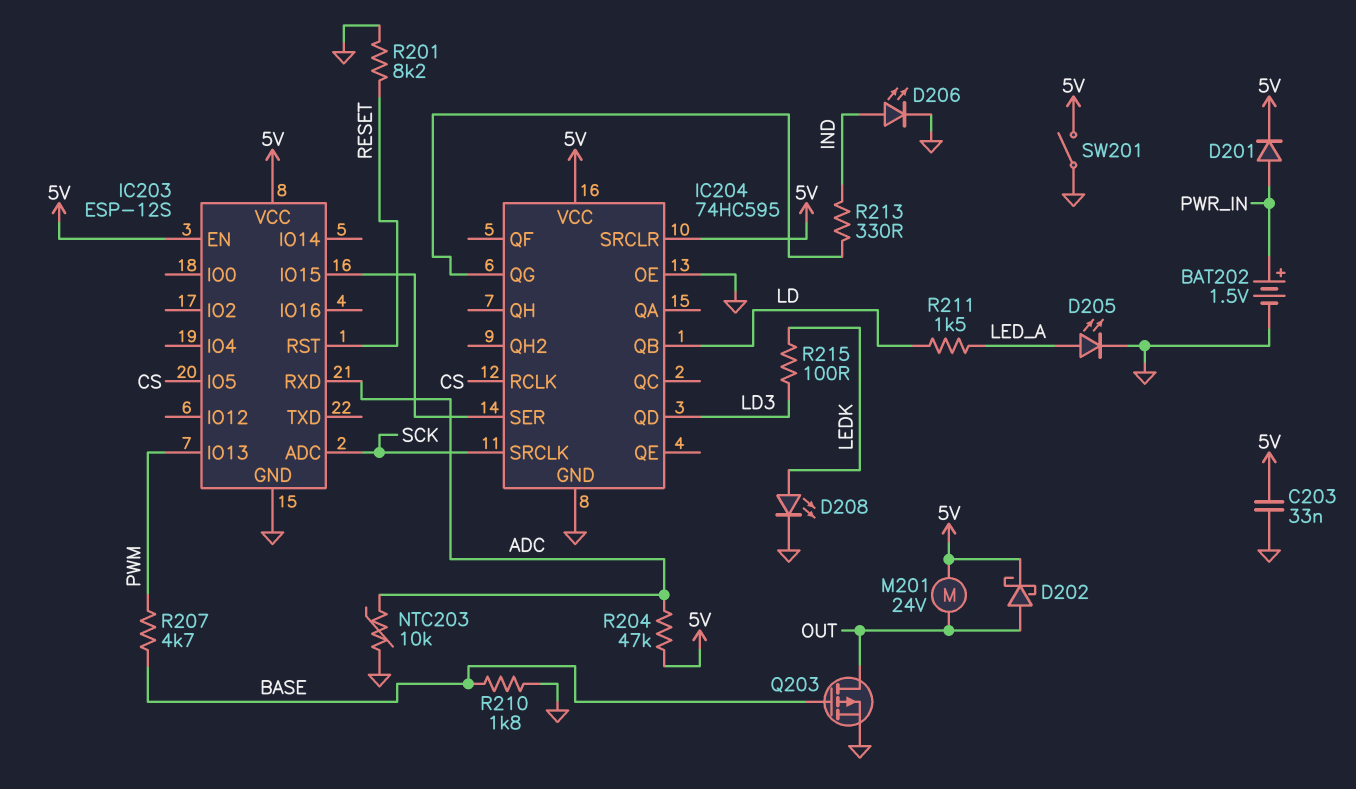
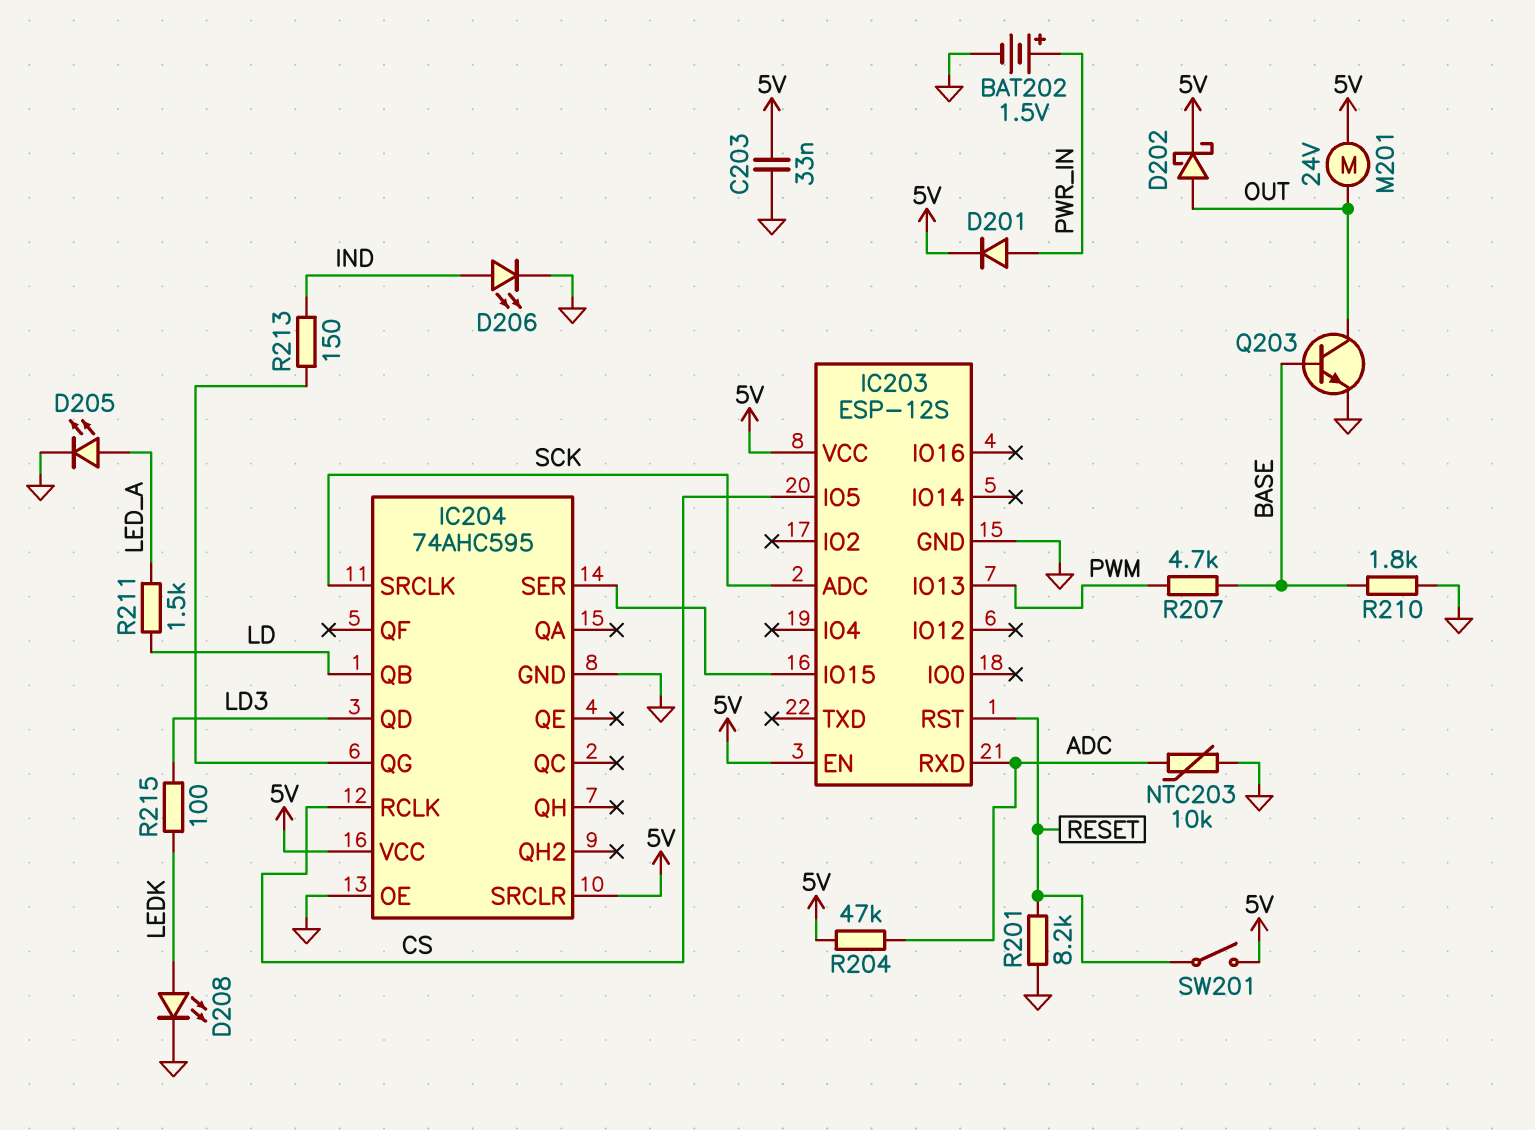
IC204: 74HC595 -> 74AHC595
Q203: PMOS (G BASE, D OUT, S GND) -> NPN (B BASE, C OUT, E GND)
R213: 330 (IC204/QG, IND) -> 150 (IC204/QG, IND)
SW201: switch (5V, GND) -> switch (5V, RESET)

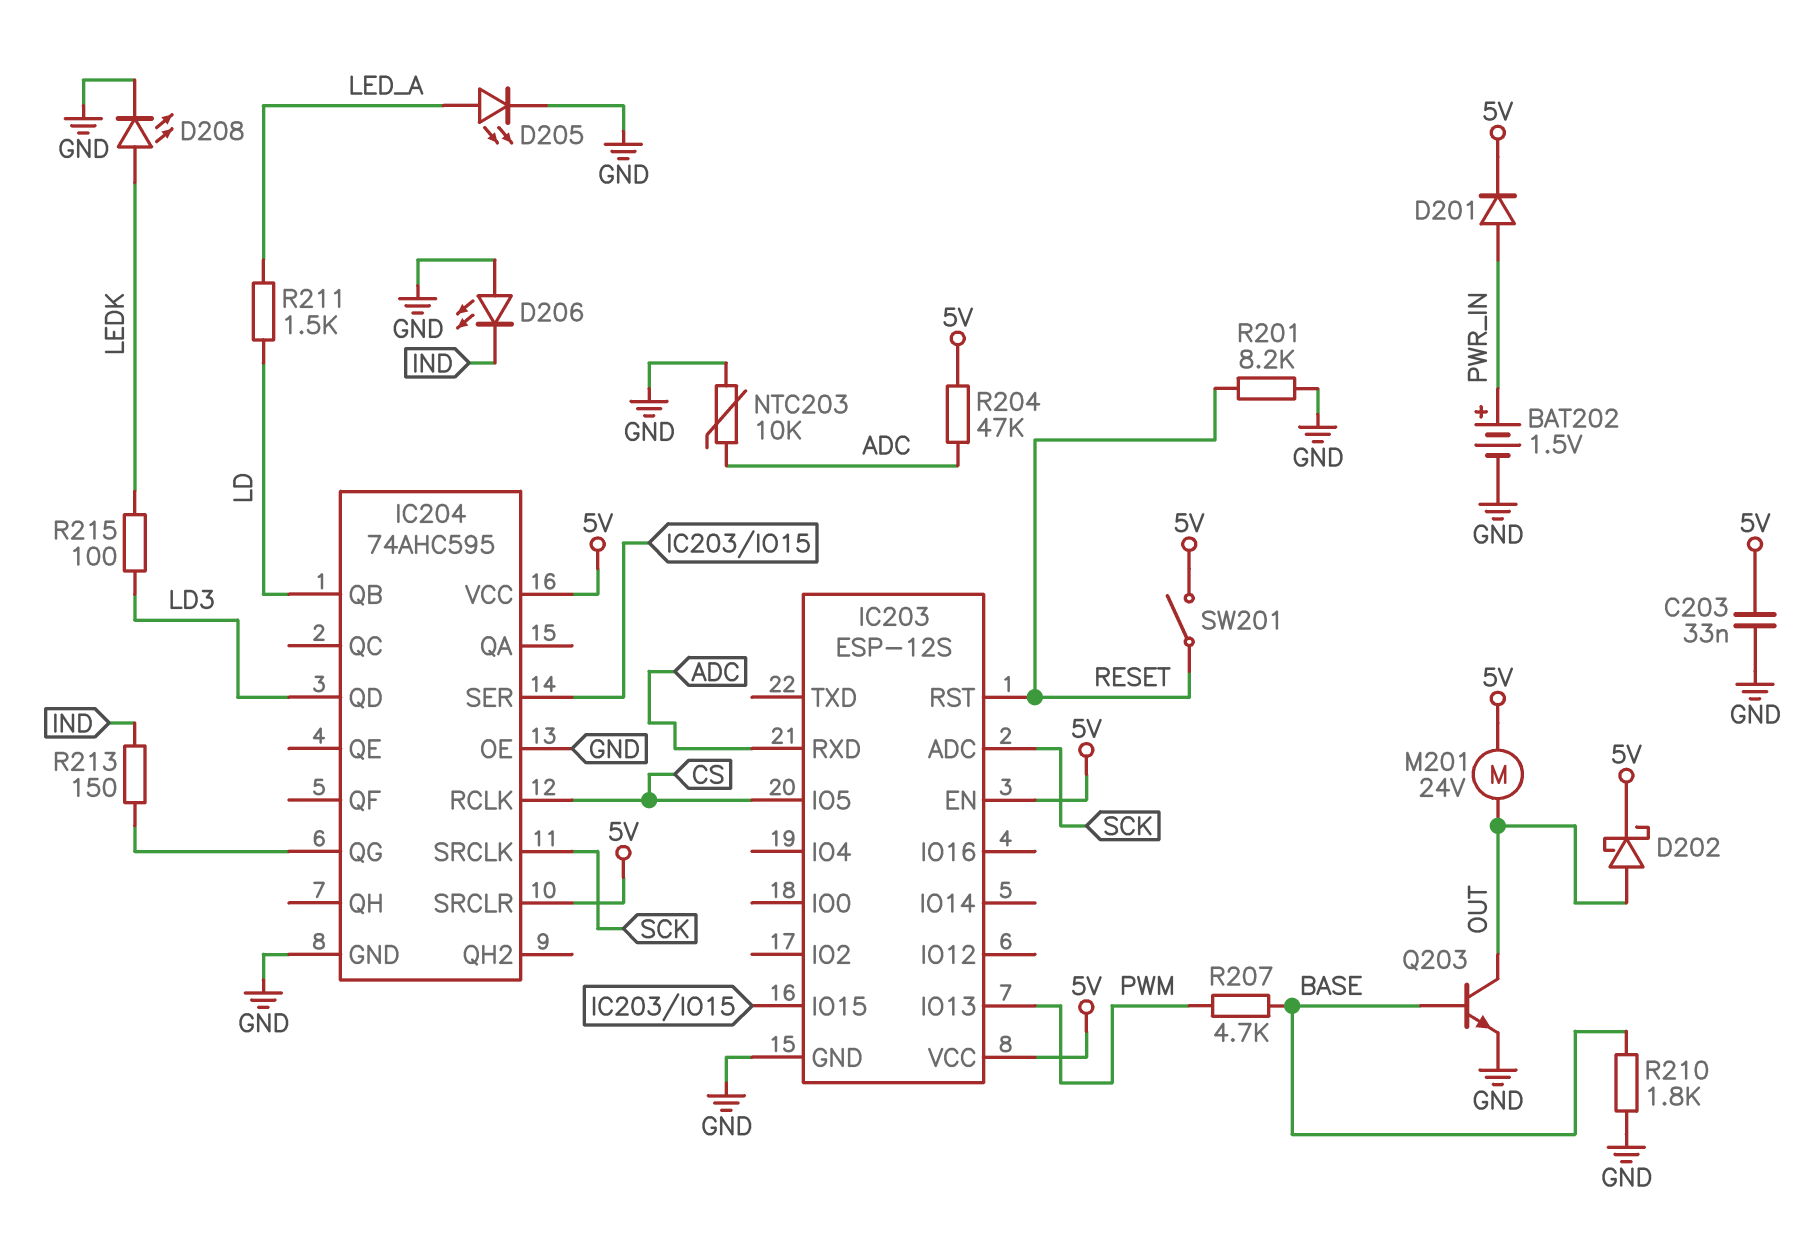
D206: LED (A IND, K GND) -> LED (A GND, K IND)

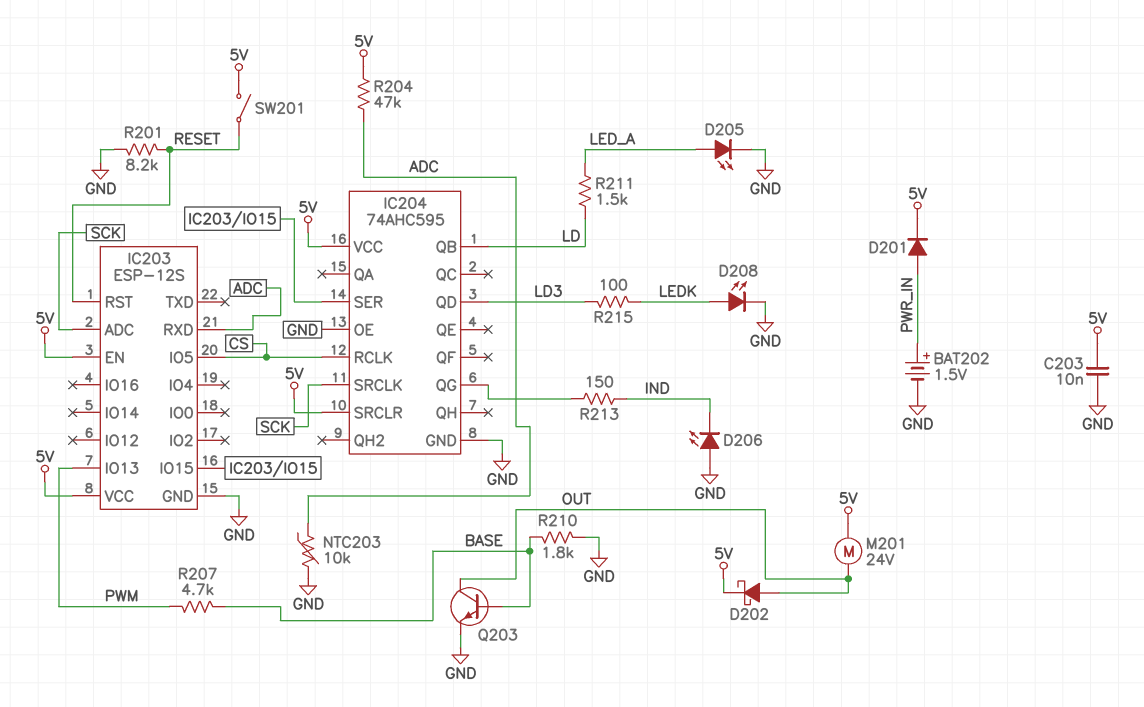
C203: 33nF (5V, GND) -> 10nF (5V, GND)

